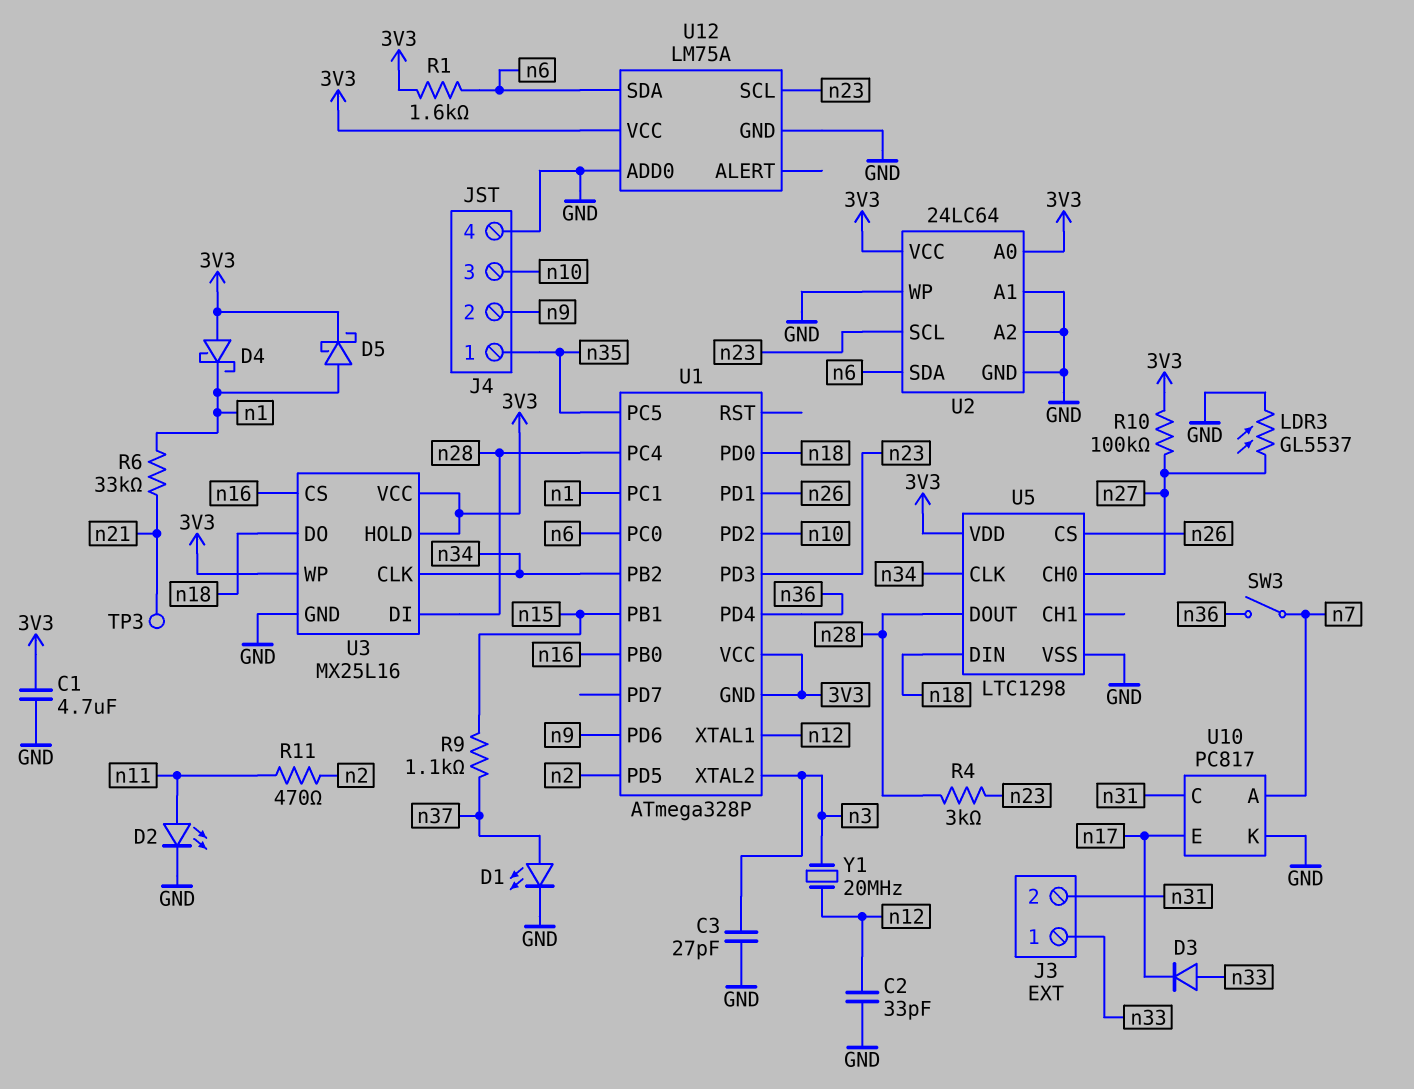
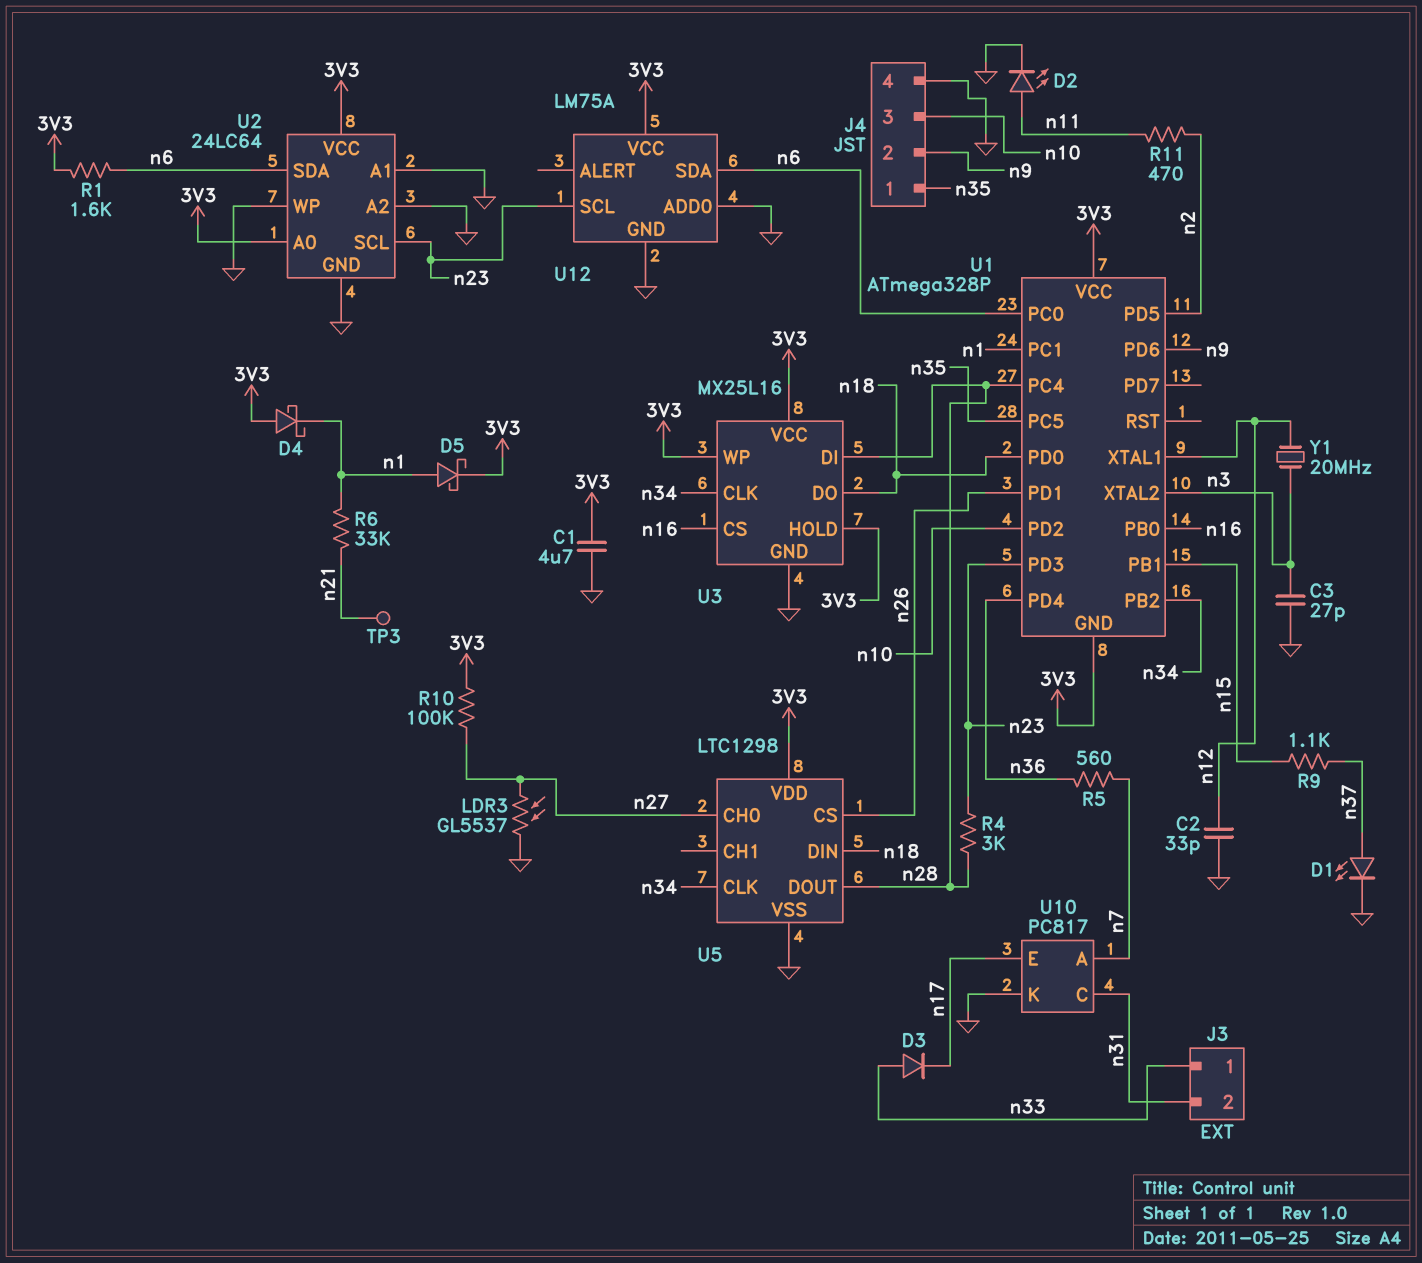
R5: none -> 560 (n7, n36)
SW3: switch (n7, n36) -> none

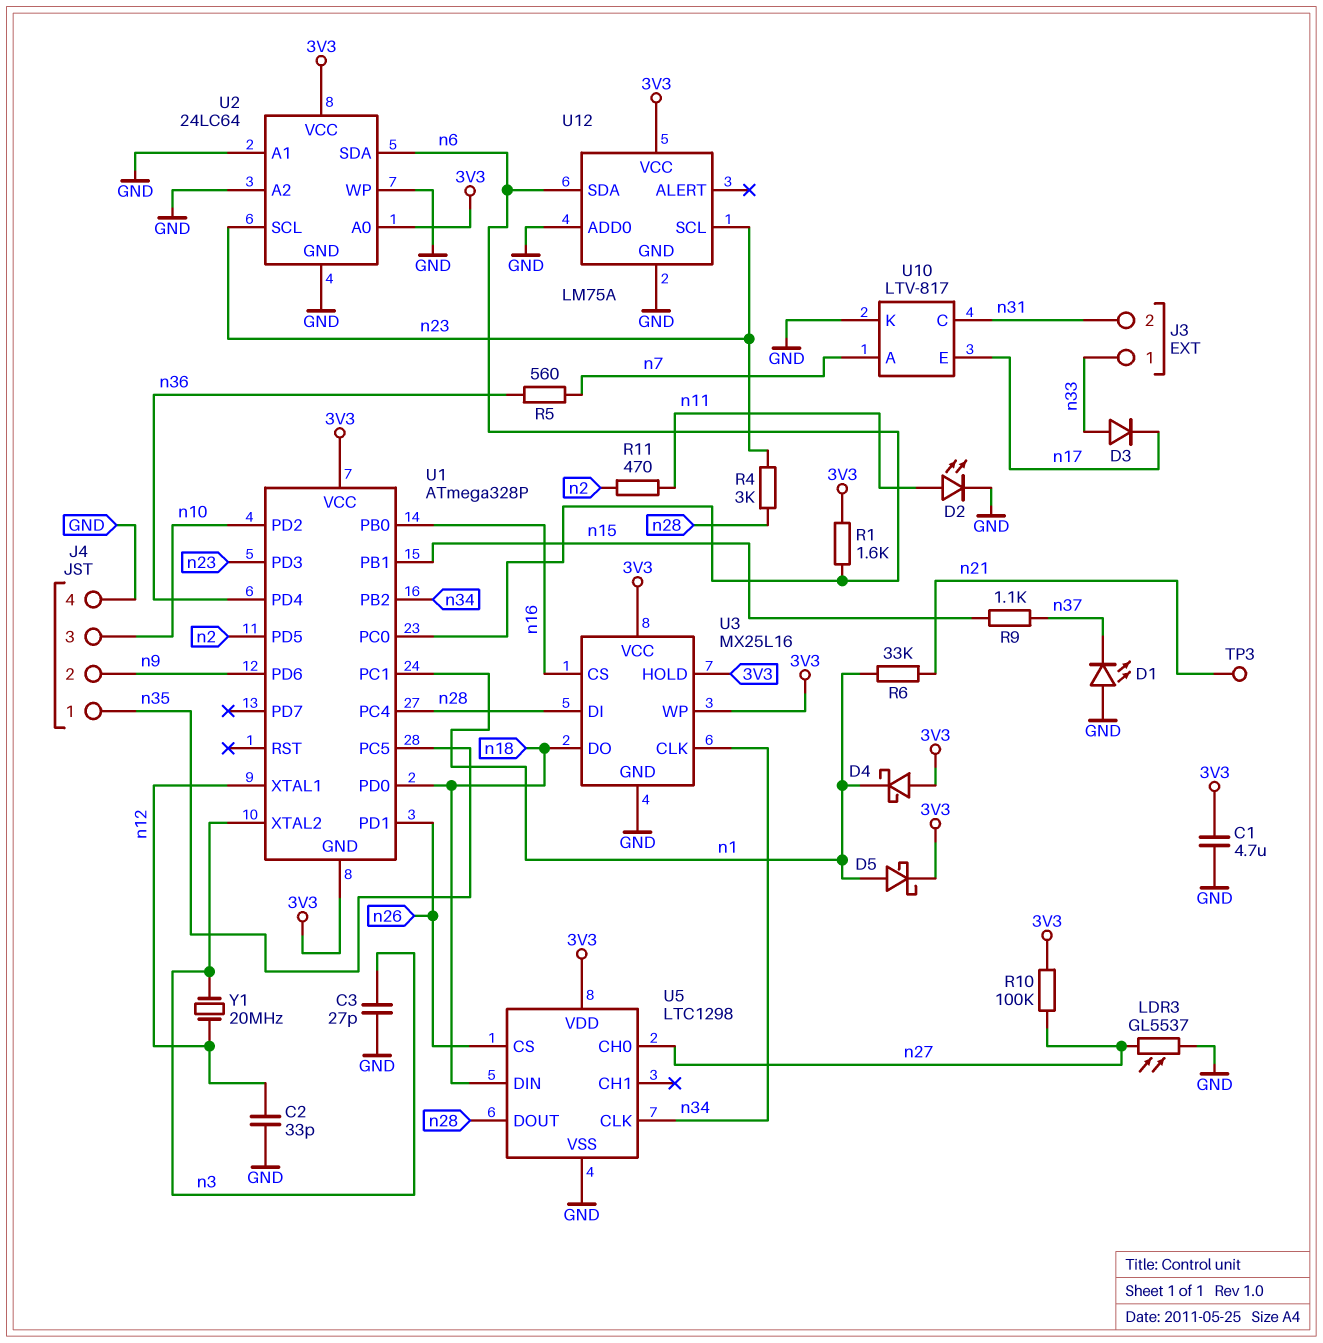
D1: LED (A n37, K GND) -> LED (A GND, K n37)
U10: PC817 -> LTV-817

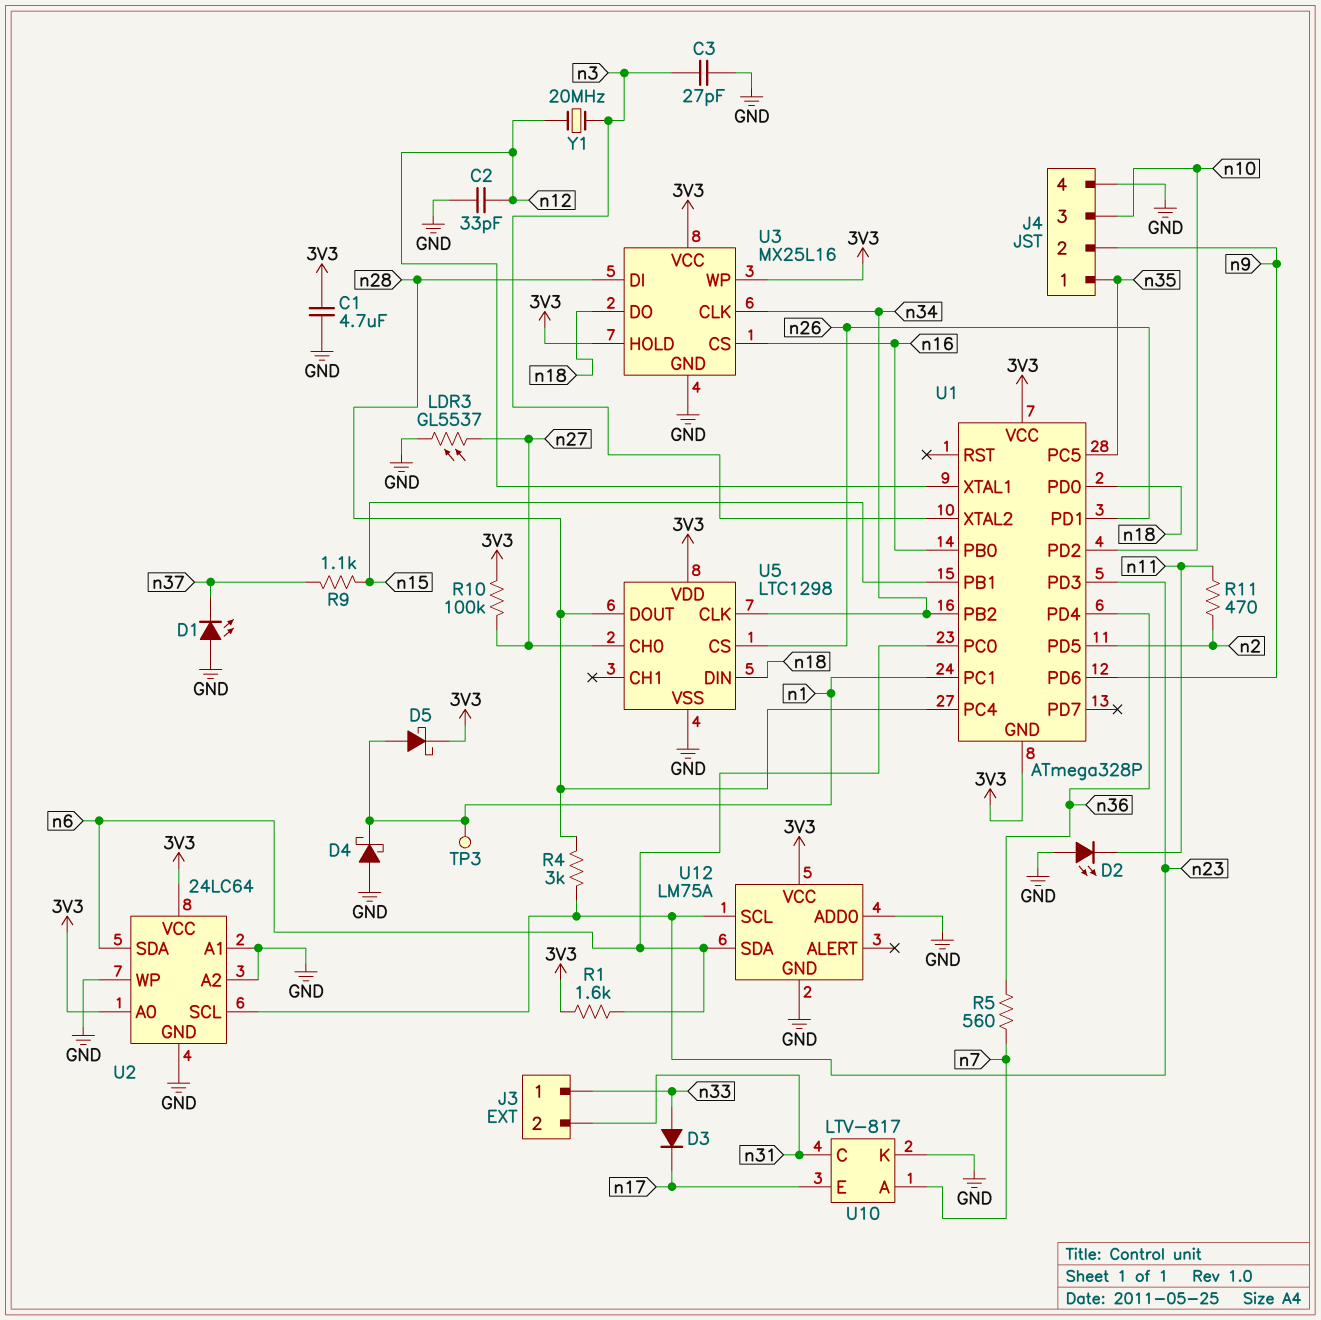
D2: LED (A n11, K GND) -> LED (A GND, K n11)
D4: schottky (A 3V3, K n1) -> schottky (A GND, K n1)
R6: 33k (n1, n21) -> none
TP3: test point (n21) -> test point (n1)

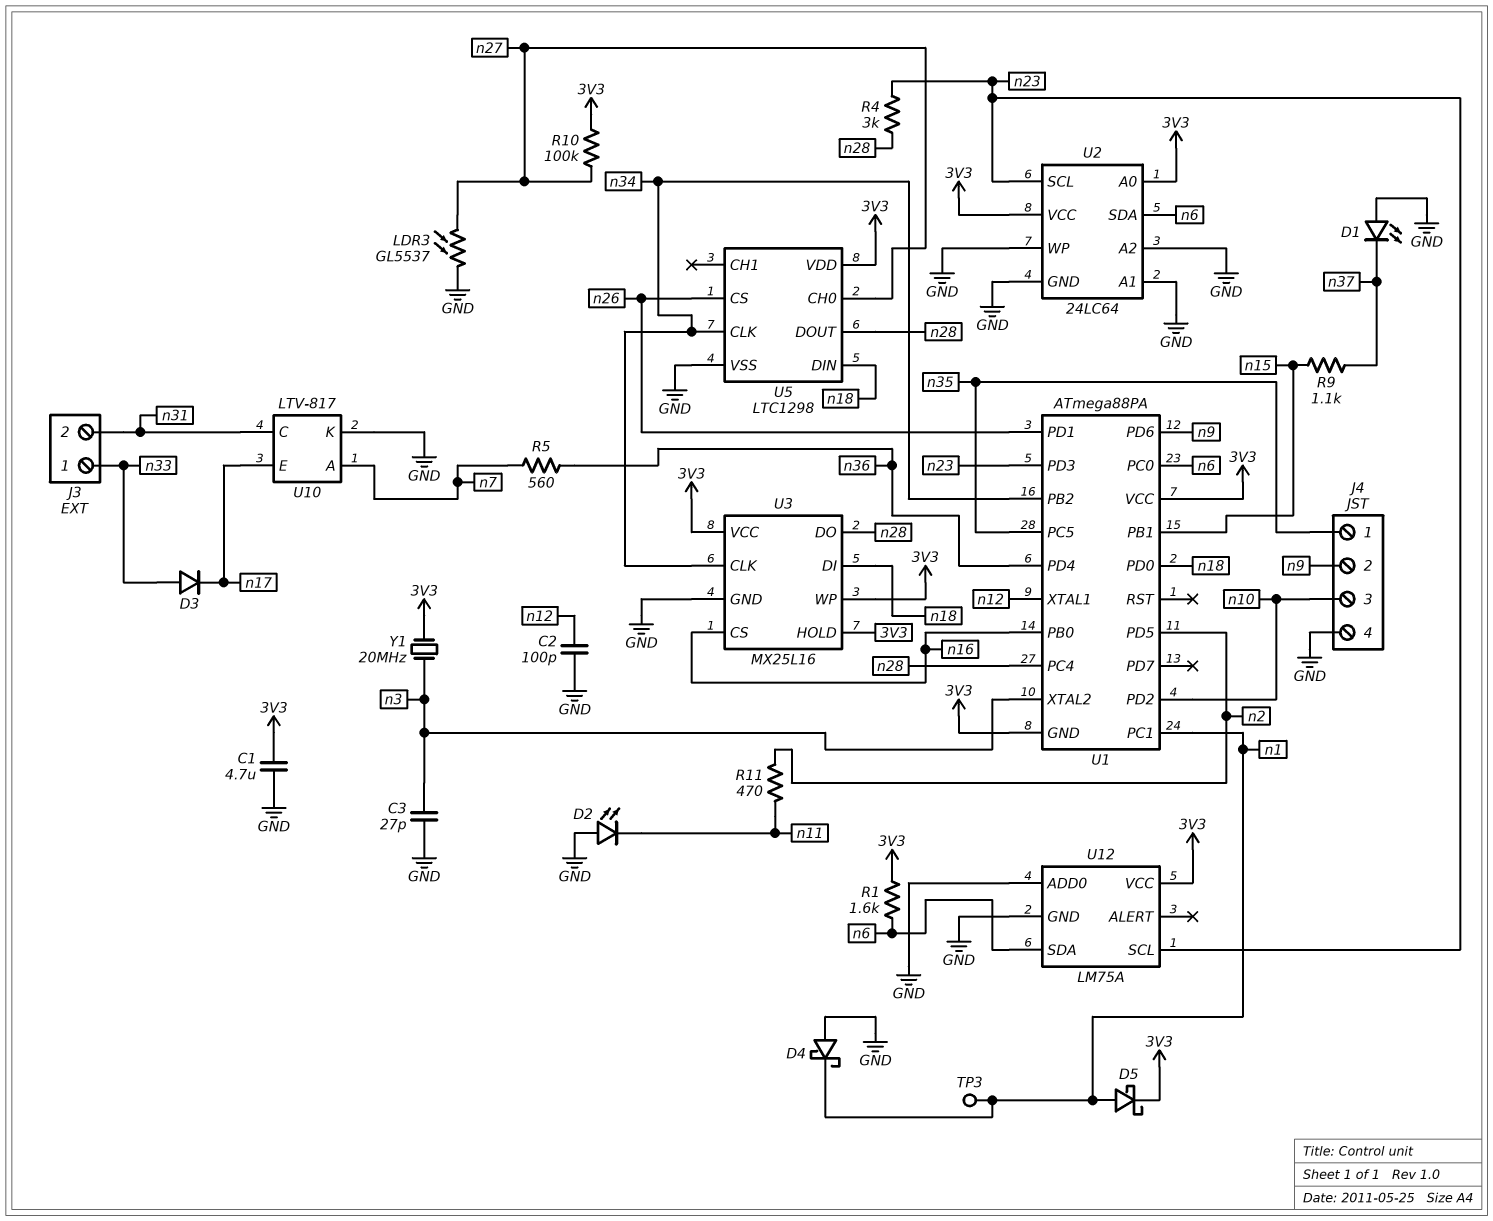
C2: 33pF (GND, n12) -> 100pF (GND, n12)
U1: ATmega328P -> ATmega88PA
U3 pin DI: n28 -> n18
U3 pin DO: n18 -> n28
Y1: 20MHz (n3, n12) -> 20MHz (3V3, n3)

